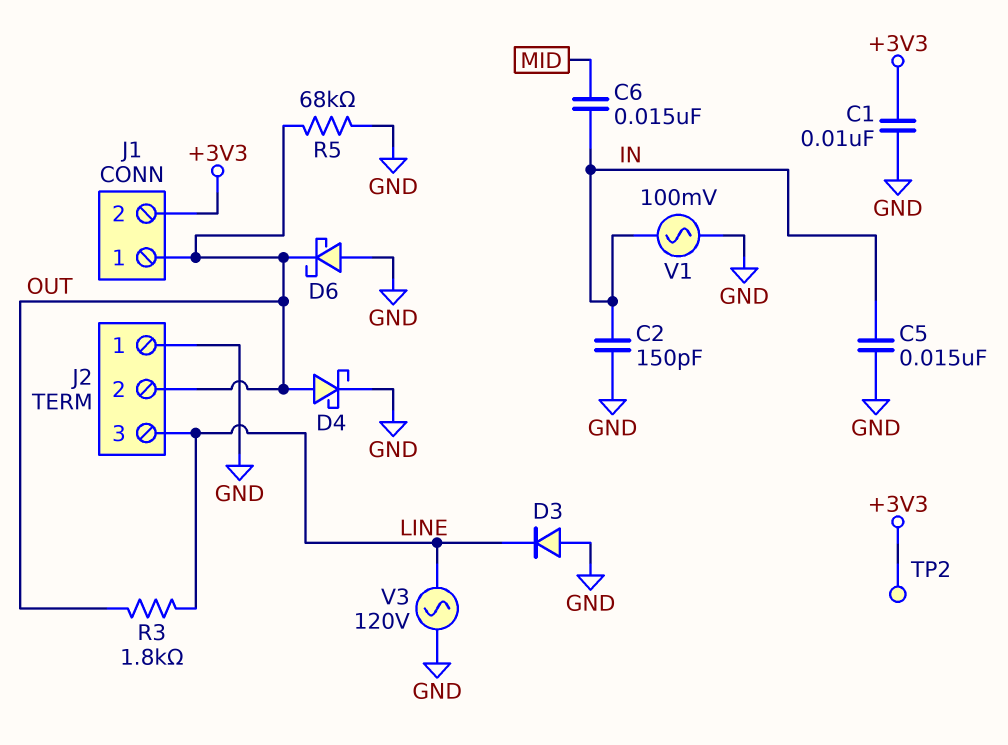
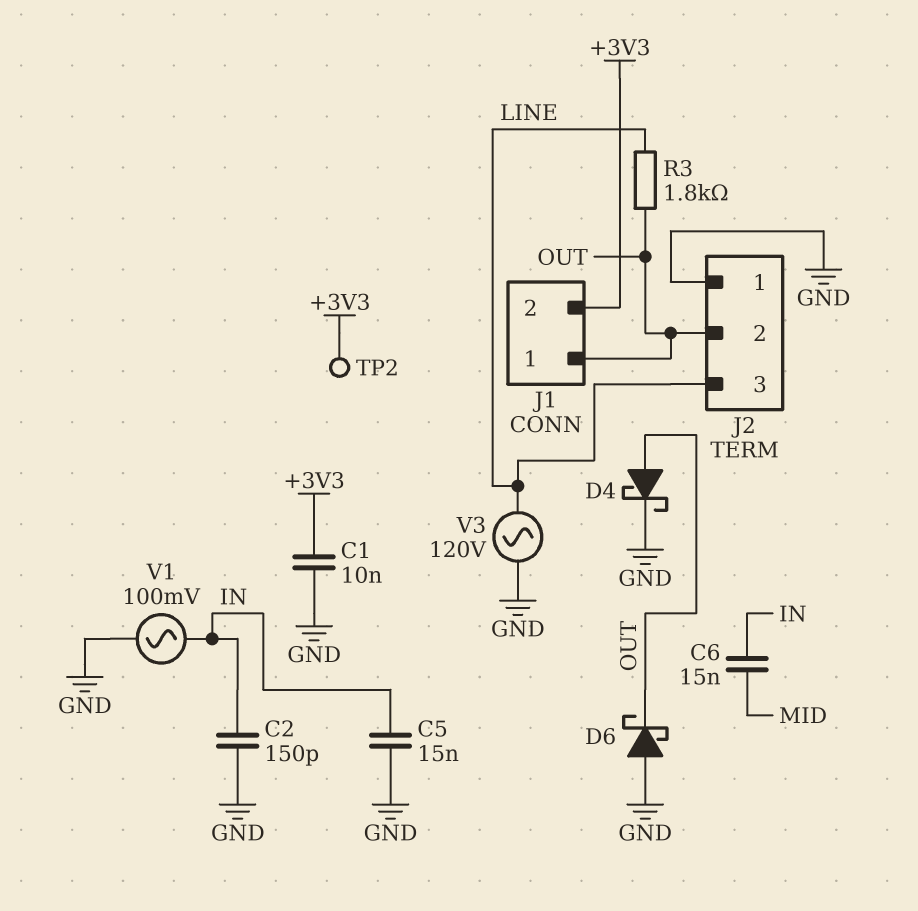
D3: diode (A GND, K LINE) -> none
R5: 68k (GND, OUT) -> none

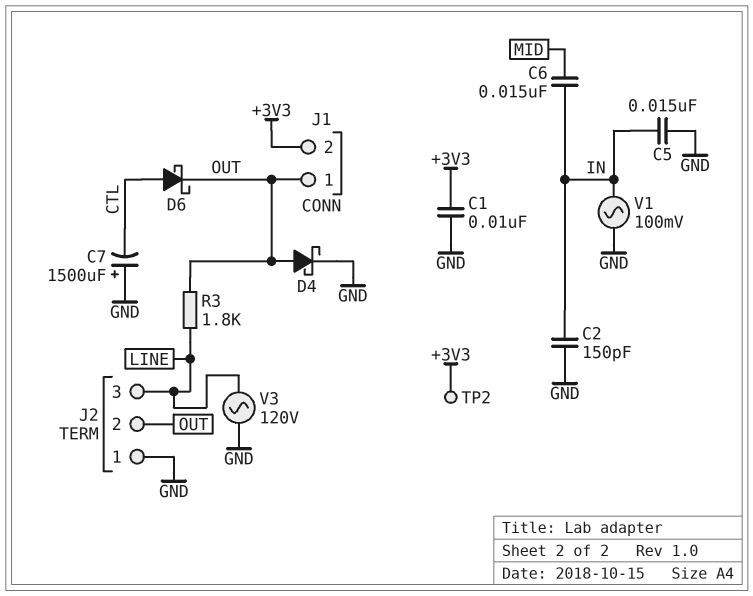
C7: none -> 1500uF (plus GND, minus CTL)
D6: schottky (A GND, K OUT) -> schottky (A CTL, K OUT)

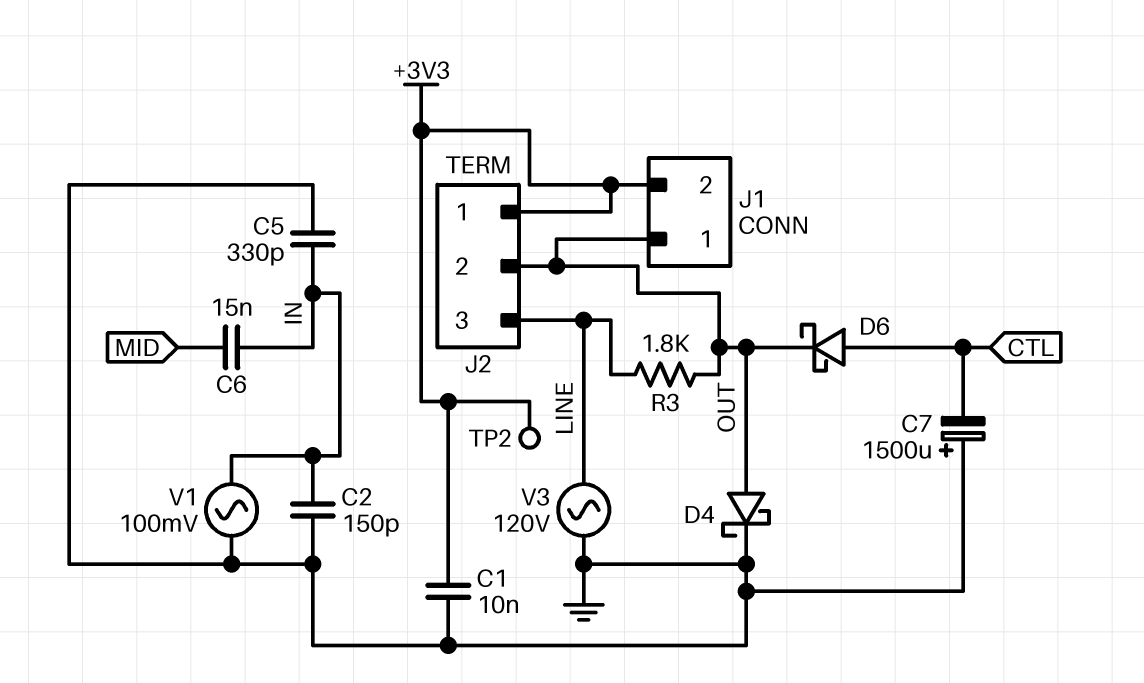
C5: 15nF (GND, IN) -> 330pF (GND, IN)
J2 pin 1: GND -> +3V3

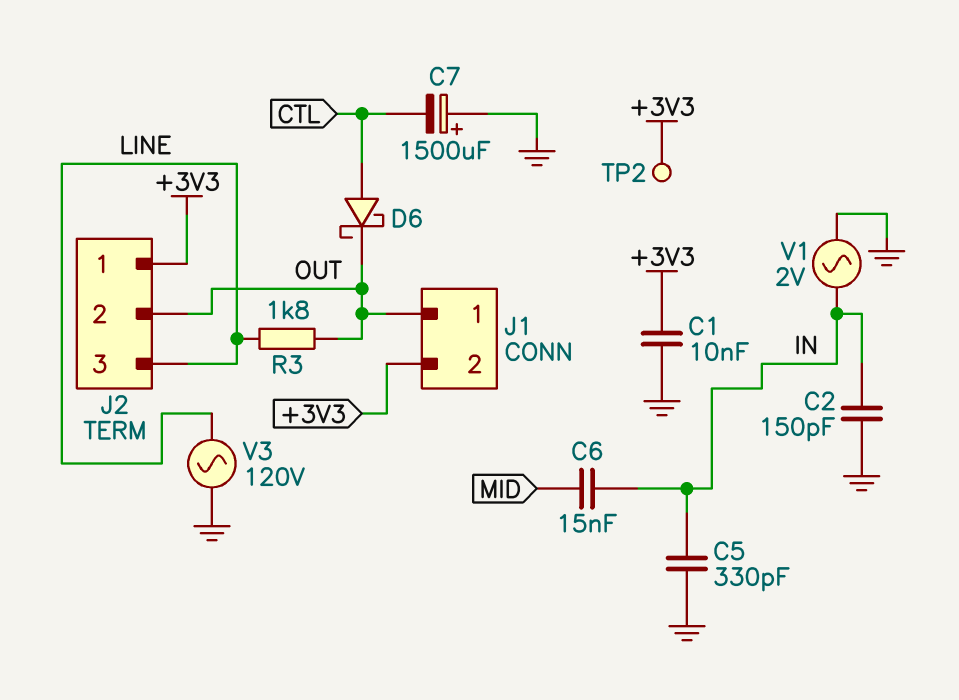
D4: schottky (A OUT, K GND) -> none
V1: AC 100mV (GND, IN) -> AC 2V (GND, IN)

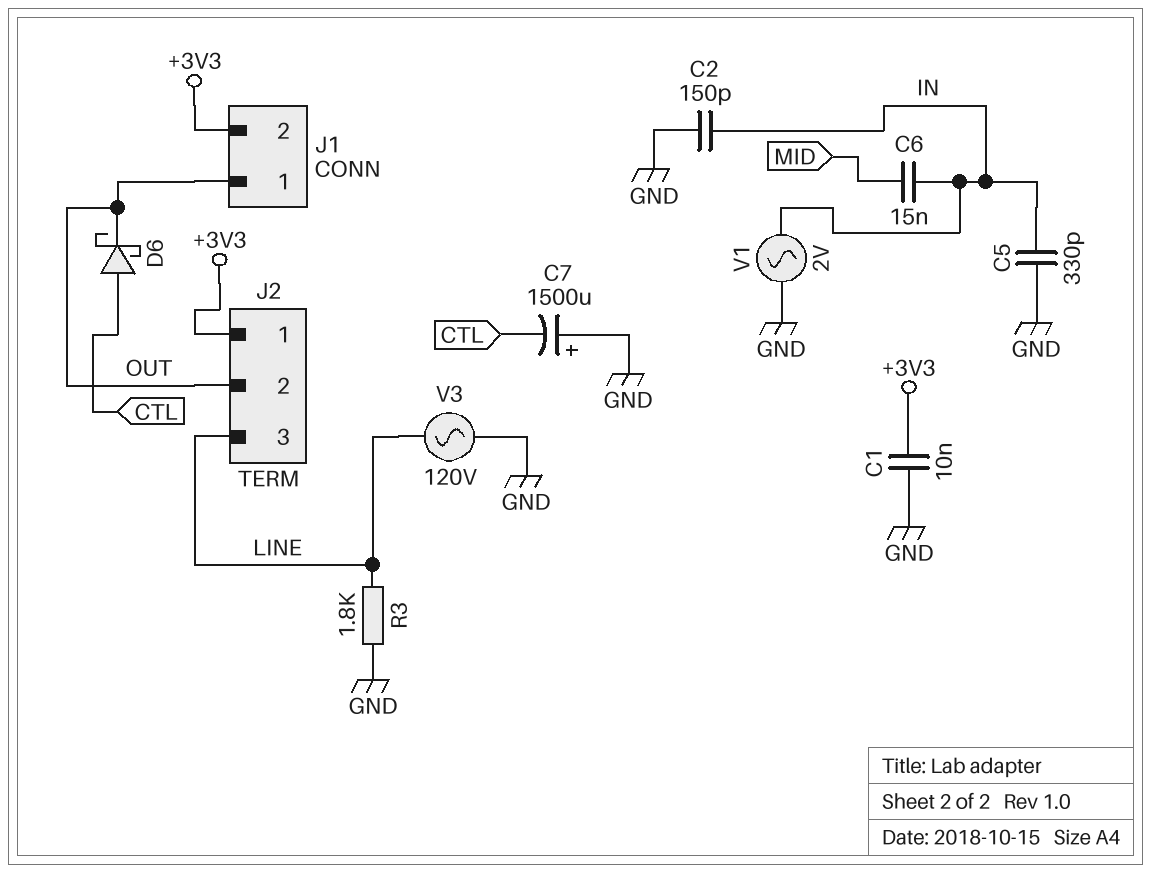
R3: 1.8k (LINE, OUT) -> 1.8k (GND, LINE)
TP2: test point (+3V3) -> none

